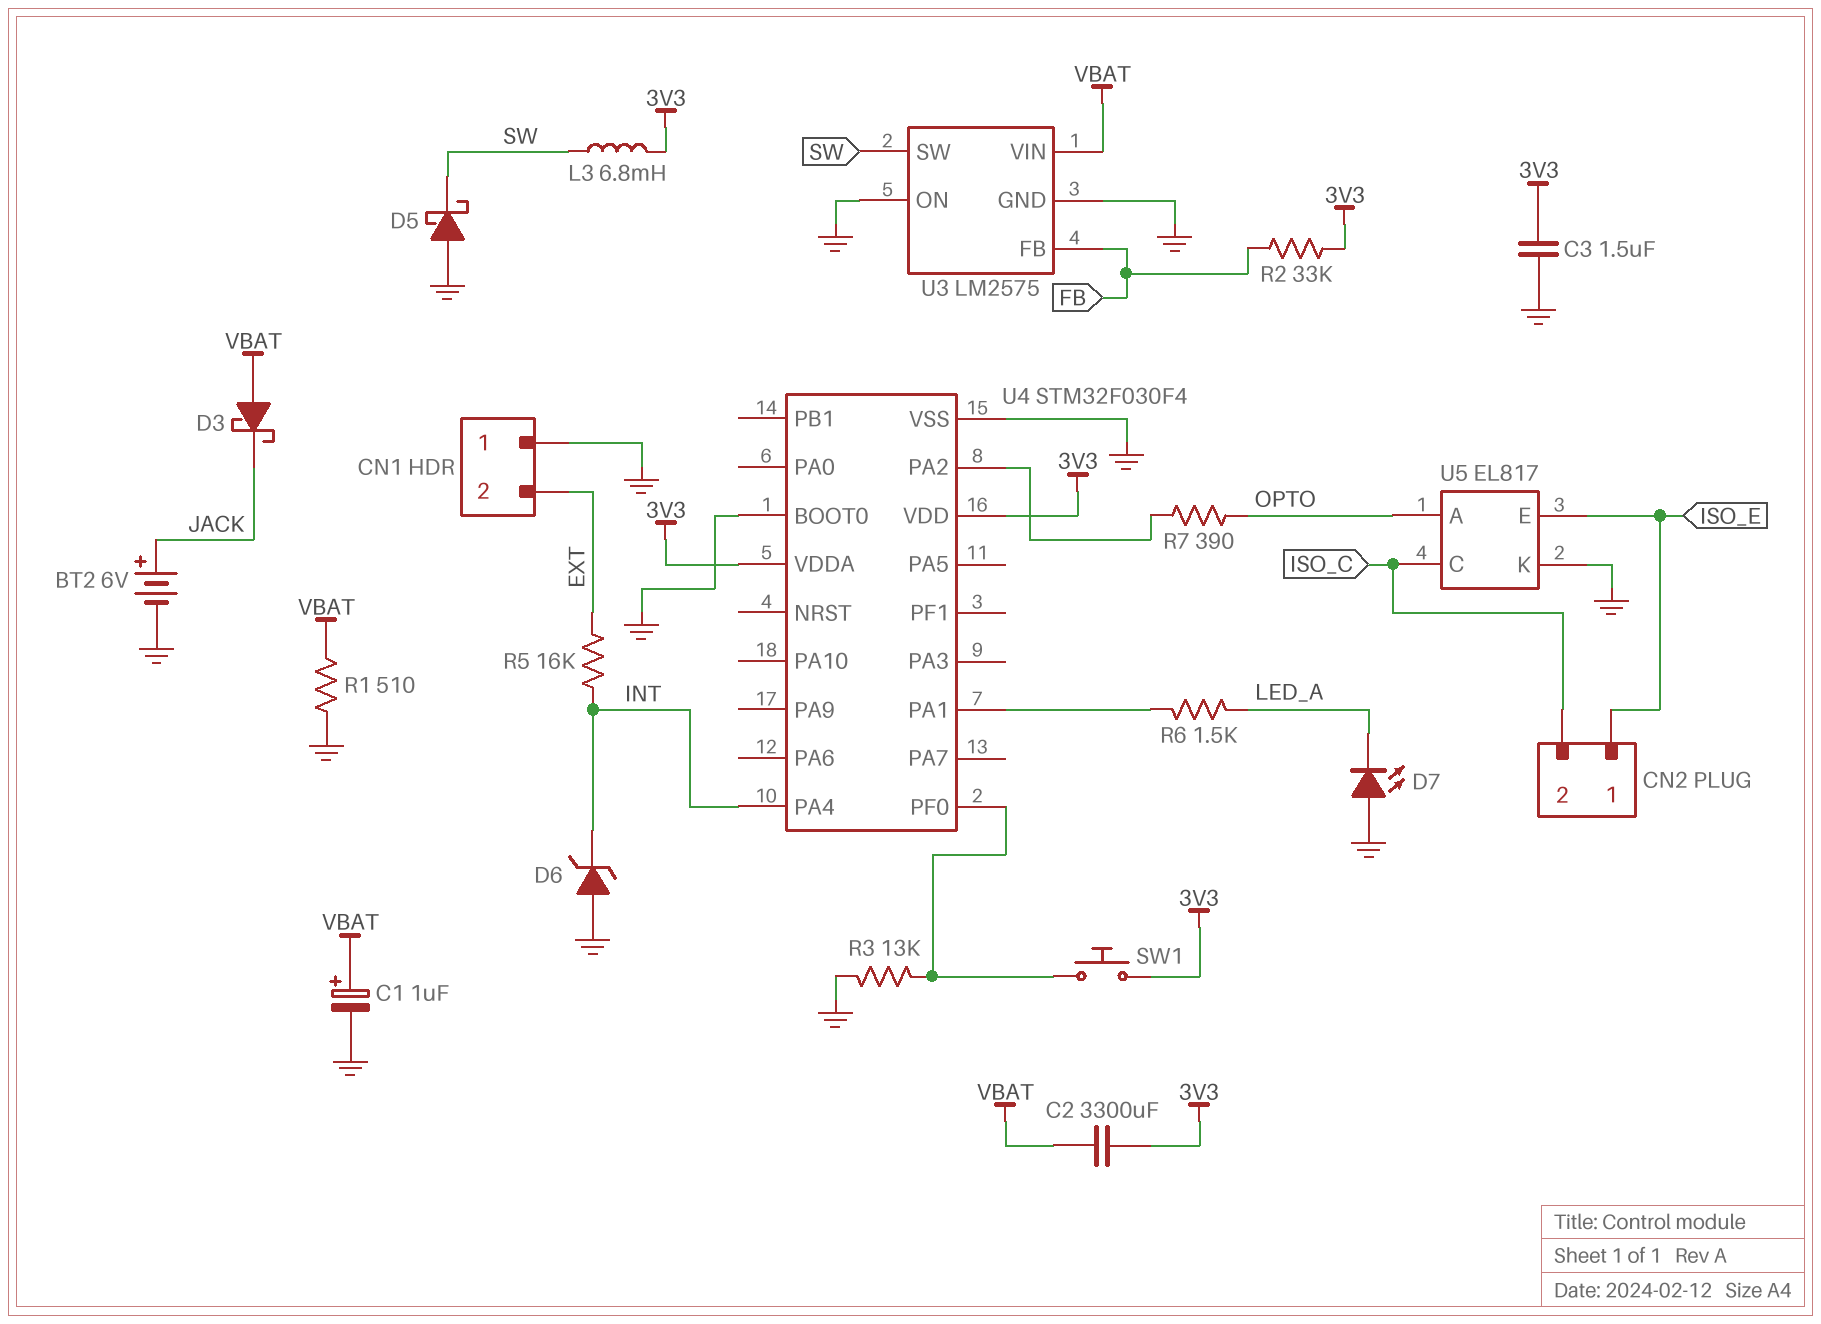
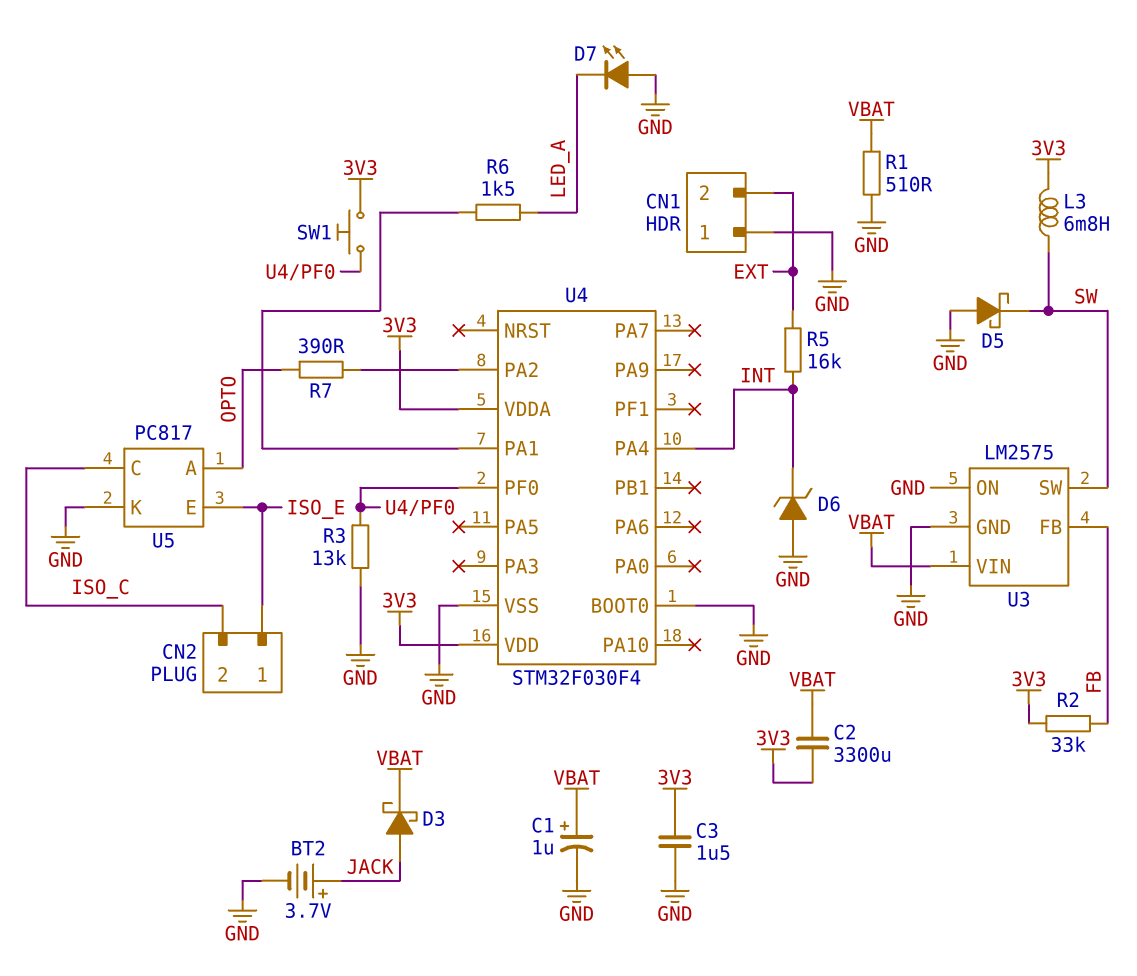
BT2: 6V (plus JACK, minus GND) -> 3.7V (plus JACK, minus GND)
D3: schottky (A VBAT, K JACK) -> schottky (A JACK, K VBAT)
U5: EL817 -> PC817

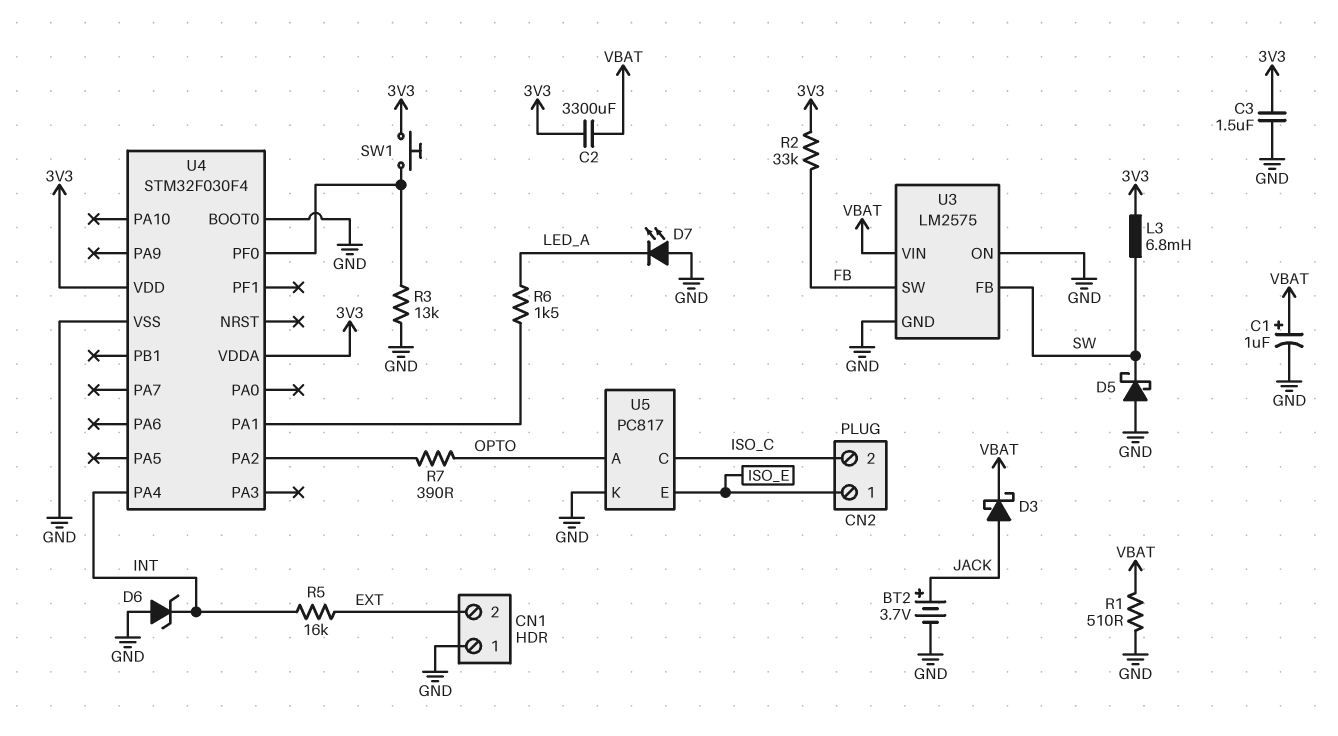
U3 pin FB: FB -> SW
U3 pin SW: SW -> FB

